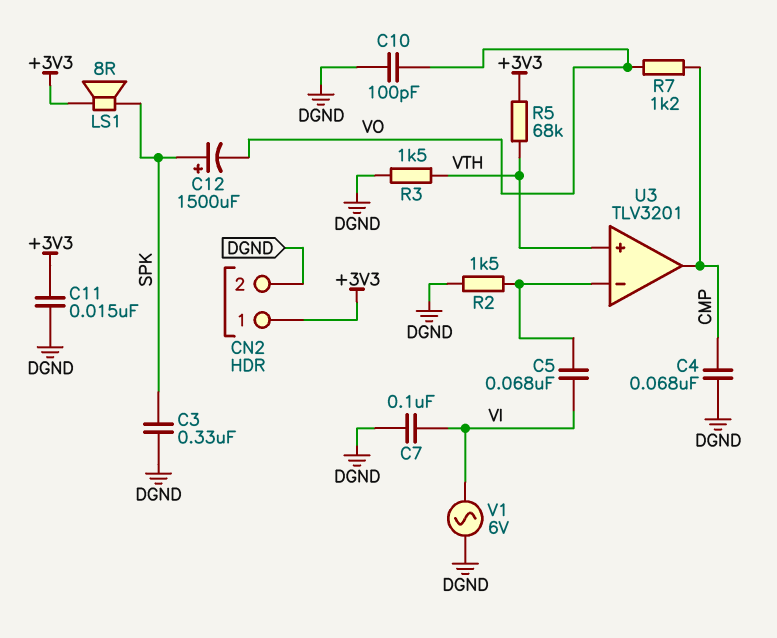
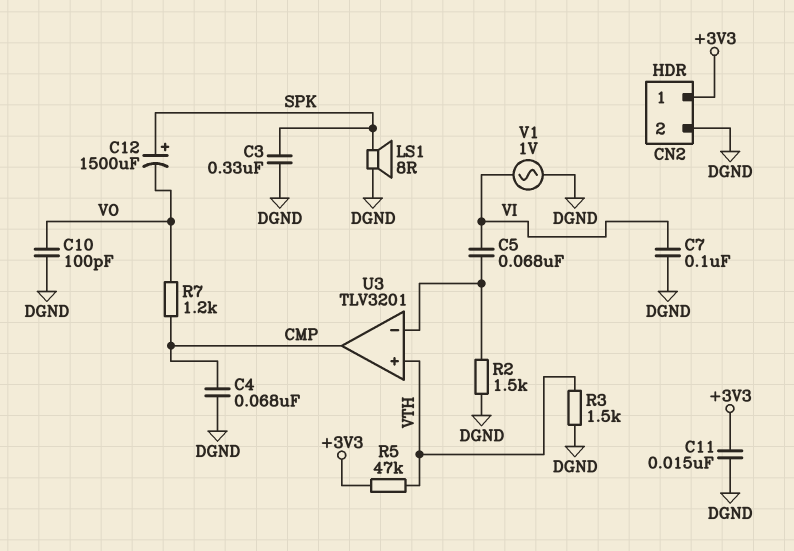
LS1: speaker 8R (+3V3, SPK) -> speaker 8R (DGND, SPK)
R5: 68k (+3V3, VTH) -> 47k (+3V3, VTH)
V1: AC 6V (DGND, VI) -> AC 1V (DGND, VI)

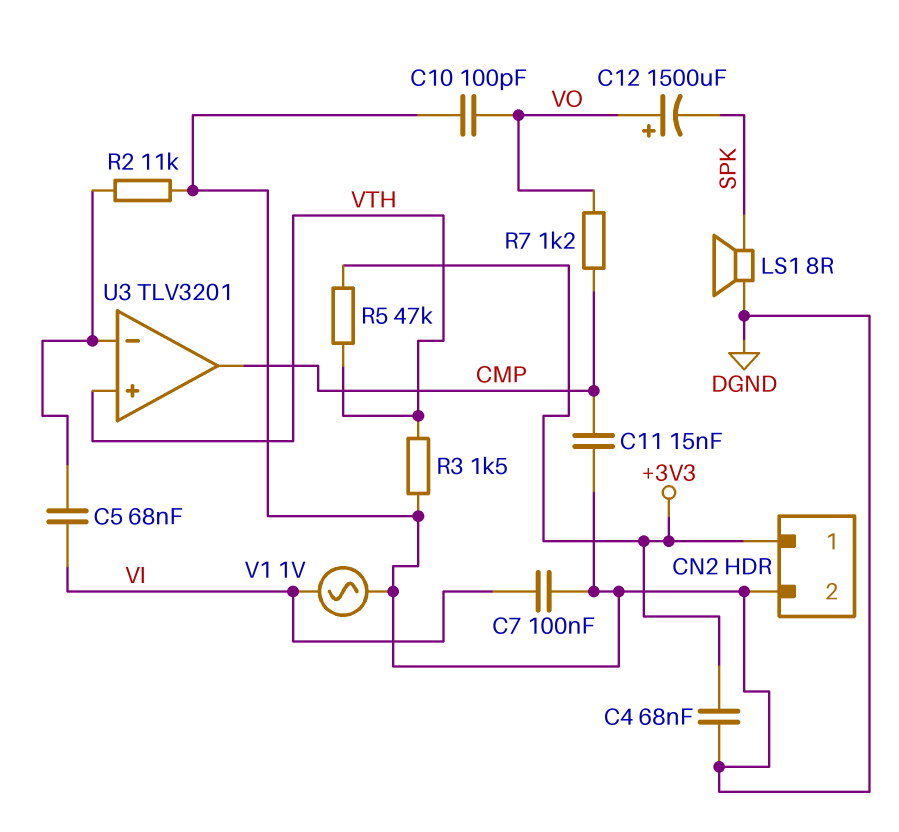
C3: 330nF (DGND, SPK) -> none
C4: 68nF (CMP, DGND) -> 68nF (+3V3, DGND)
C11: 15nF (+3V3, DGND) -> 15nF (CMP, DGND)
C12: 1500uF (plus SPK, minus VO) -> 1500uF (plus VO, minus SPK)
R2: 1.5k (DGND, U3/in-) -> 11k (DGND, U3/in-)

